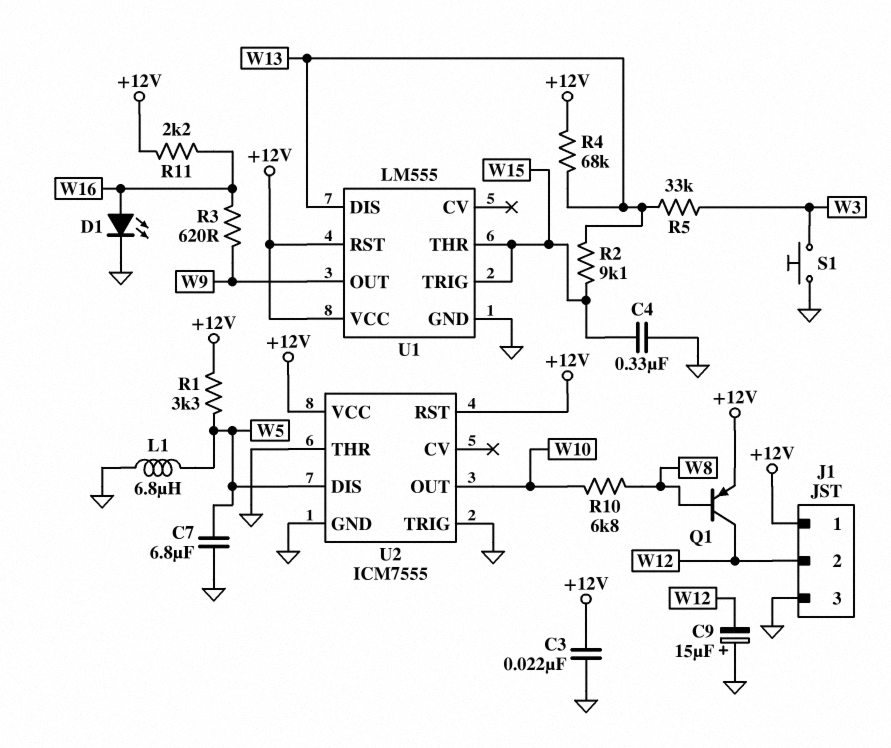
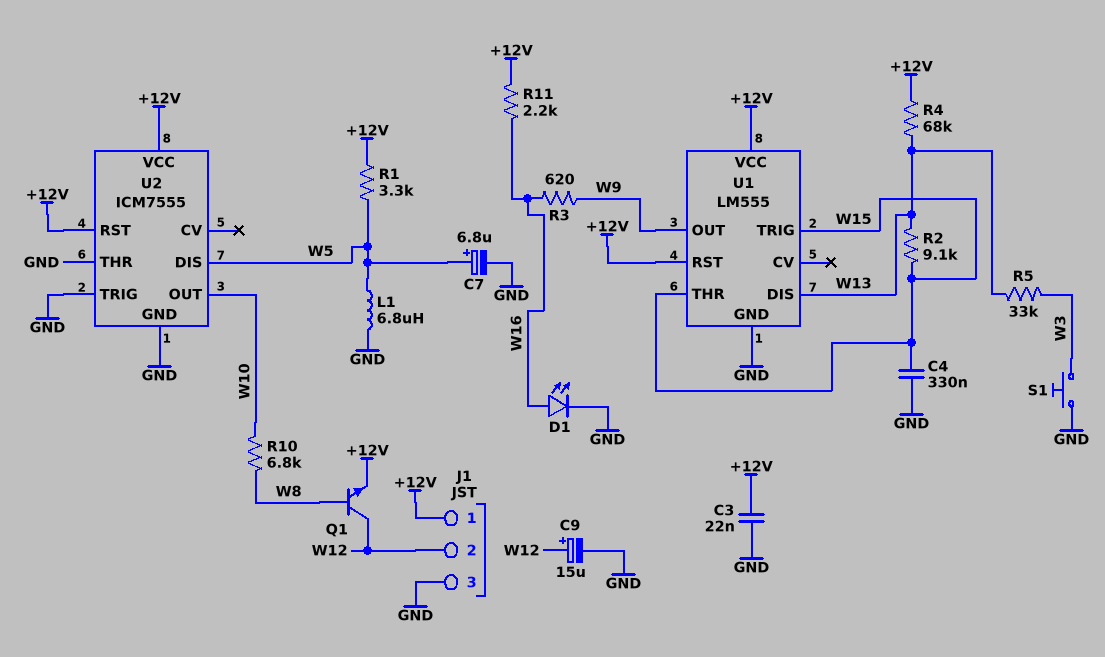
C7: 6.8uF (GND, W5) -> 6.8uF (plus W5, minus GND)
C9: 15uF (plus GND, minus W12) -> 15uF (plus W12, minus GND)
Q1: PNP (B W8, C W12, E +12V) -> NPN (B W8, C W12, E +12V)

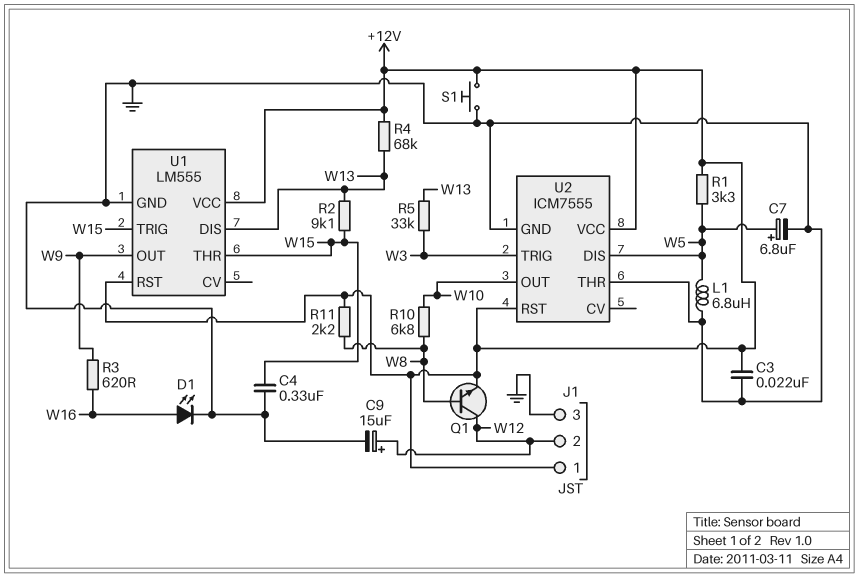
R11: 2.2k (+12V, W16) -> 2.2k (+12V, W8)
S1: button (GND, W3) -> button (+12V, GND)
U2 pin TRIG: GND -> W3

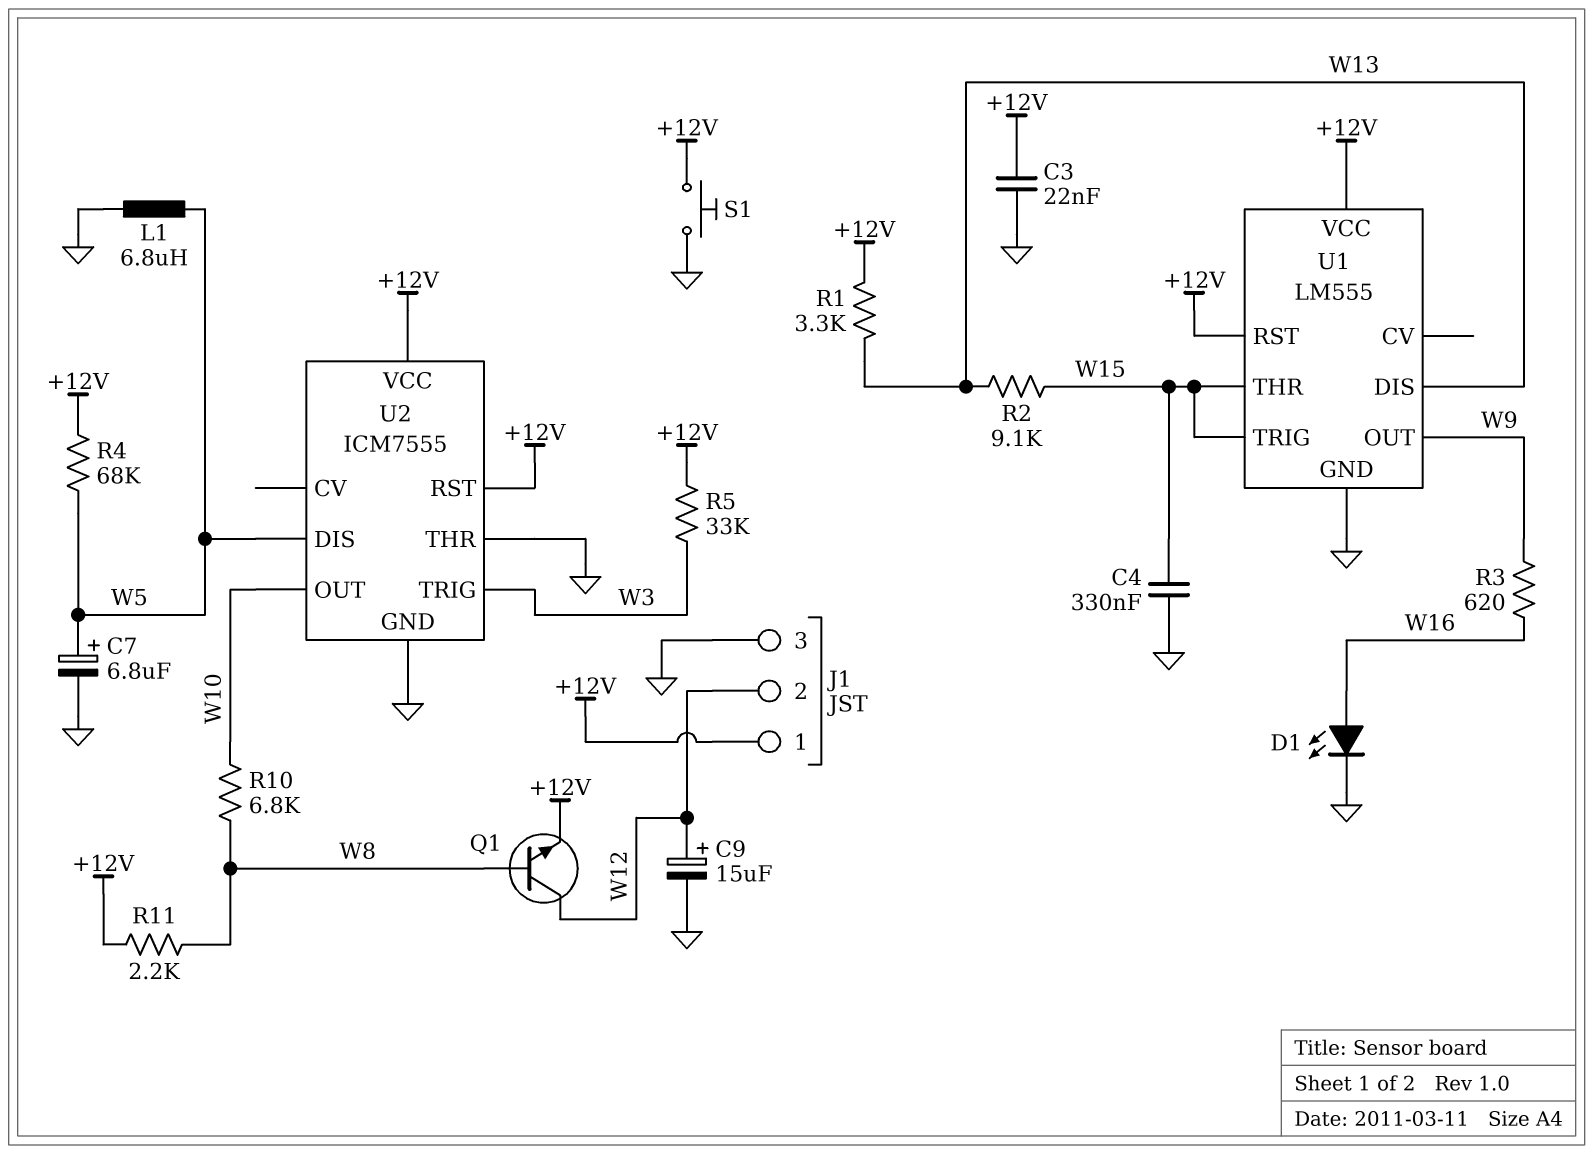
R1: 3.3k (+12V, W5) -> 3.3k (+12V, W13)
R4: 68k (+12V, W13) -> 68k (+12V, W5)
R5: 33k (W3, W13) -> 33k (+12V, W3)

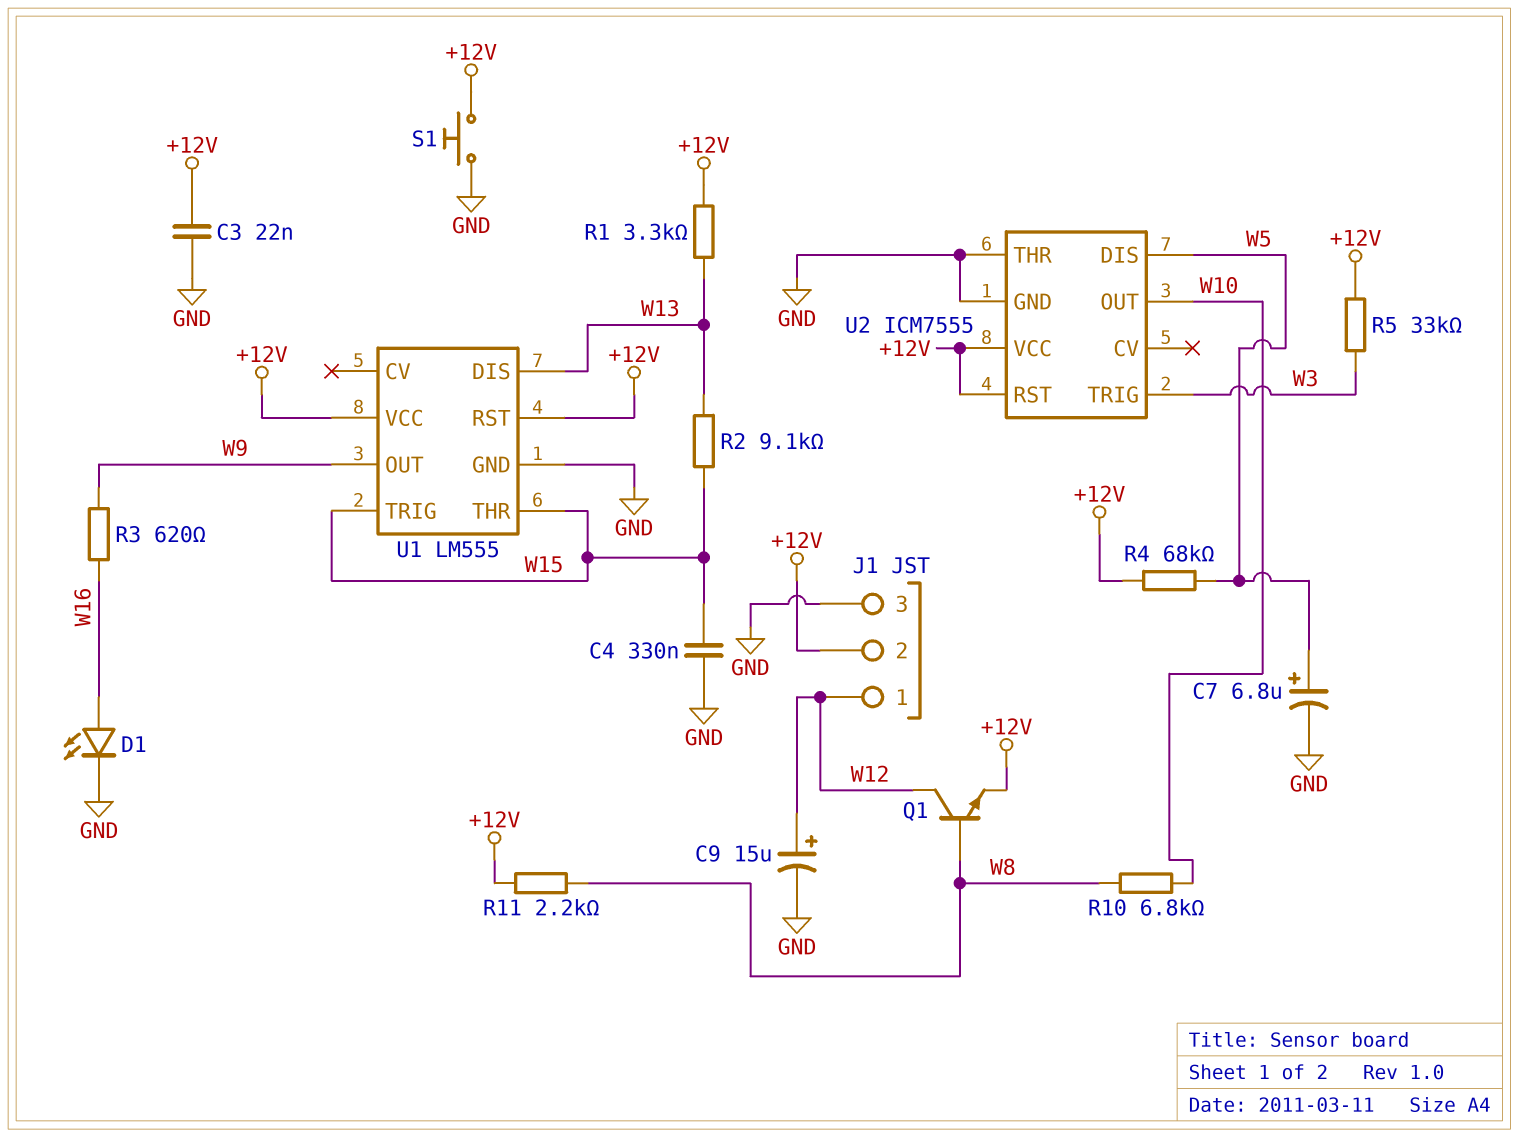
J1 pin 1: +12V -> W12
J1 pin 2: W12 -> +12V
L1: 6.8uH (GND, W5) -> none

